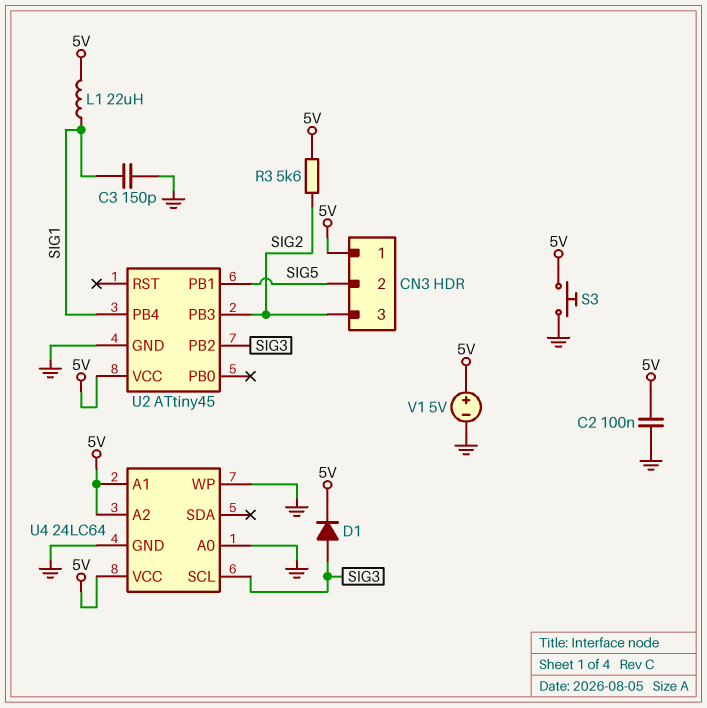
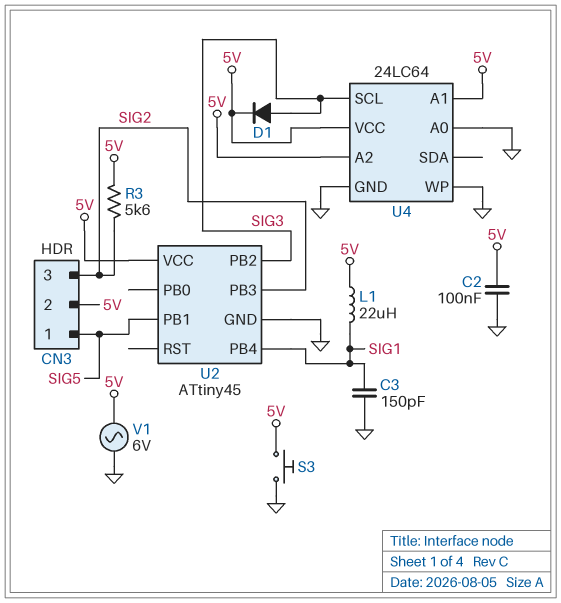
CN3 pin 1: 5V -> SIG5
CN3 pin 2: SIG5 -> 5V
V1: 5V (plus 5V, minus GND) -> AC 6V (5V, GND)

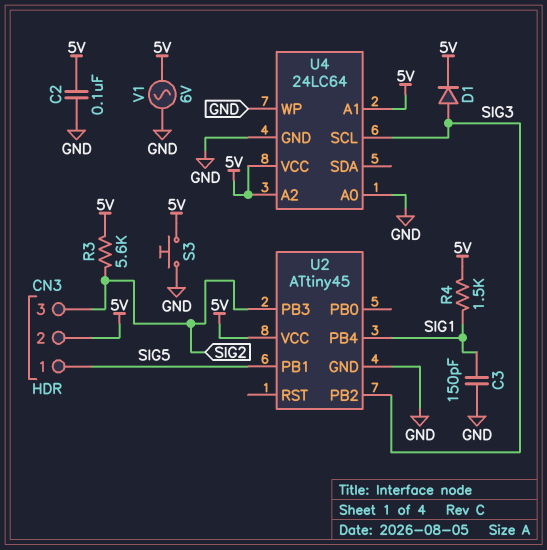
L1: 22uH (5V, SIG1) -> none
R4: none -> 1.5k (5V, SIG1)

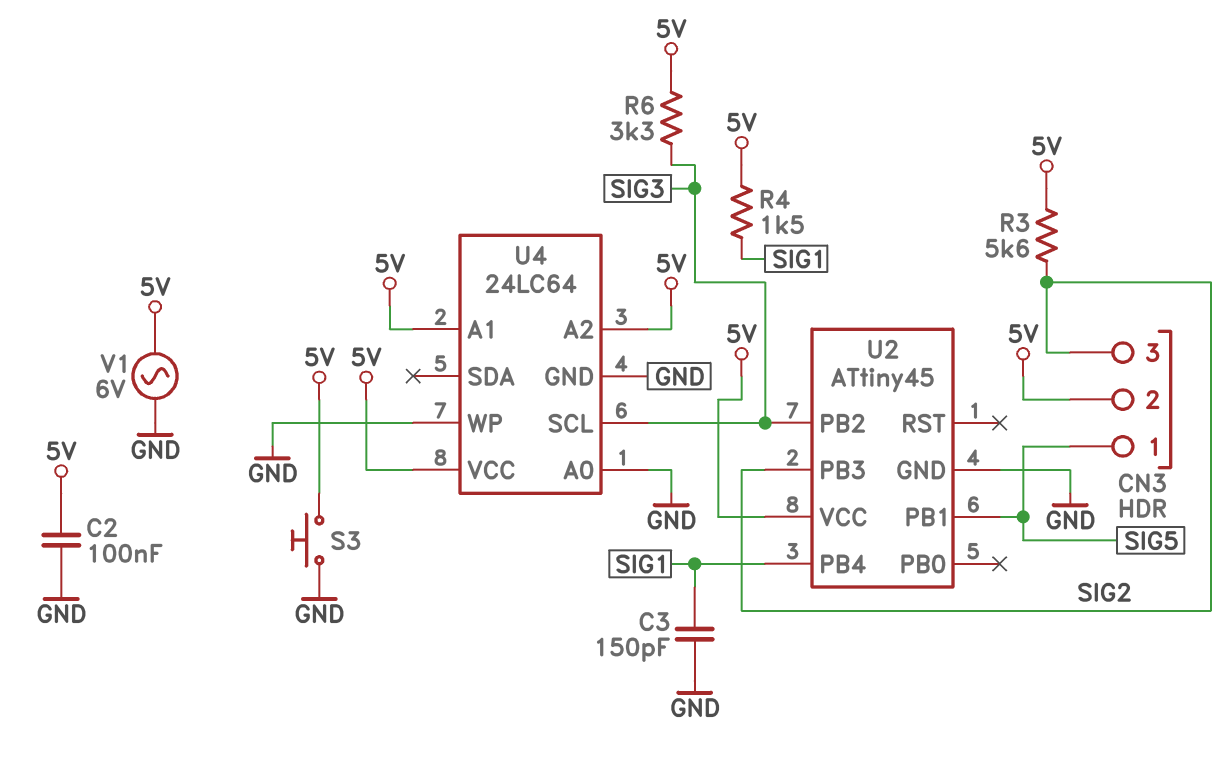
D1: diode (A SIG3, K 5V) -> none
R6: none -> 3.3k (5V, SIG3)

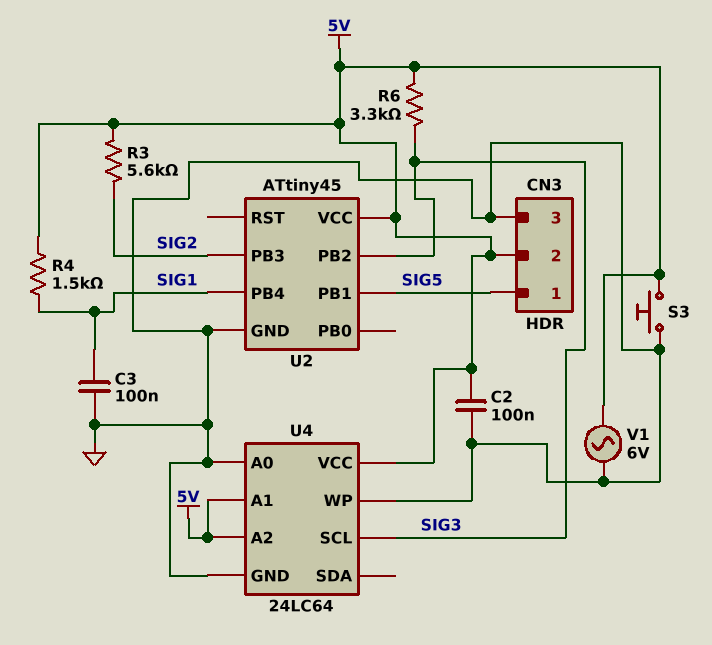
C3: 150pF (GND, SIG1) -> 100nF (GND, SIG1)
CN3 pin 3: SIG2 -> GND

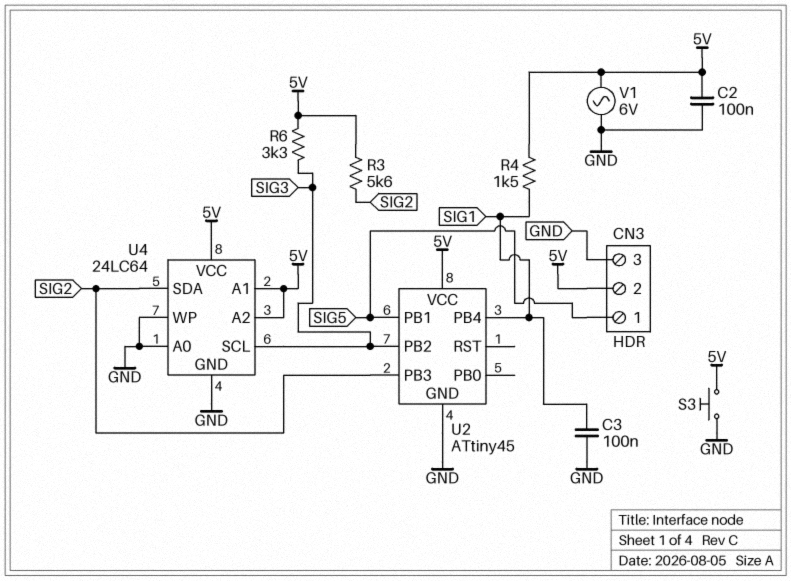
U4 pin SDA: none -> SIG2

